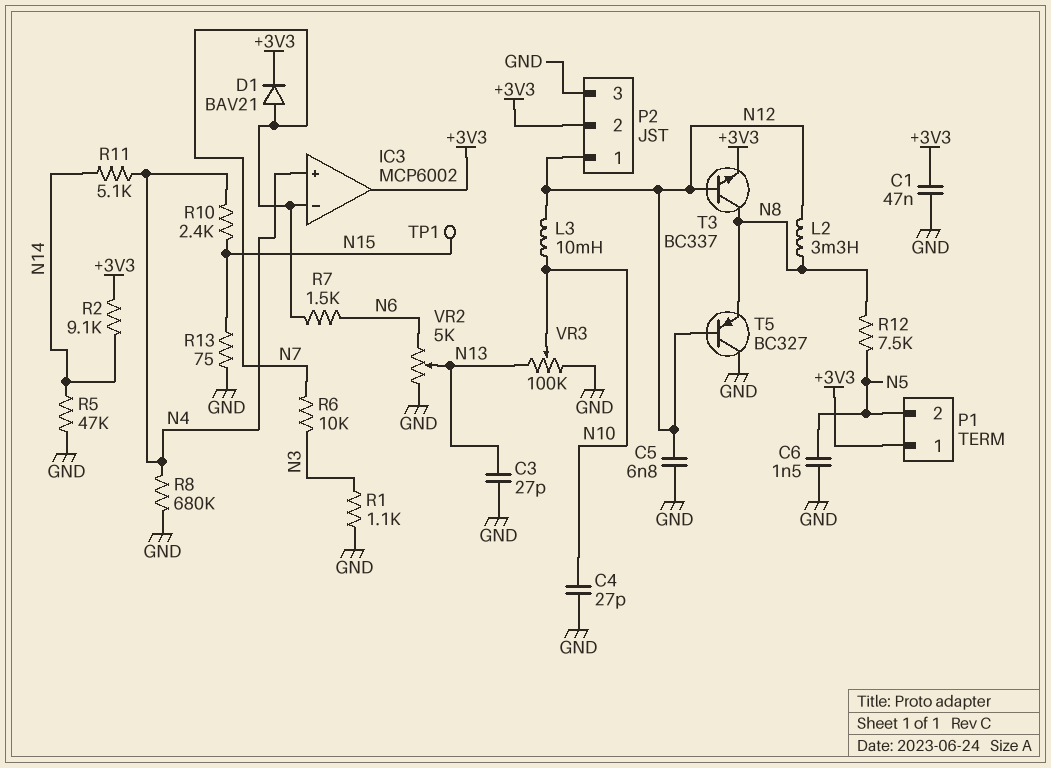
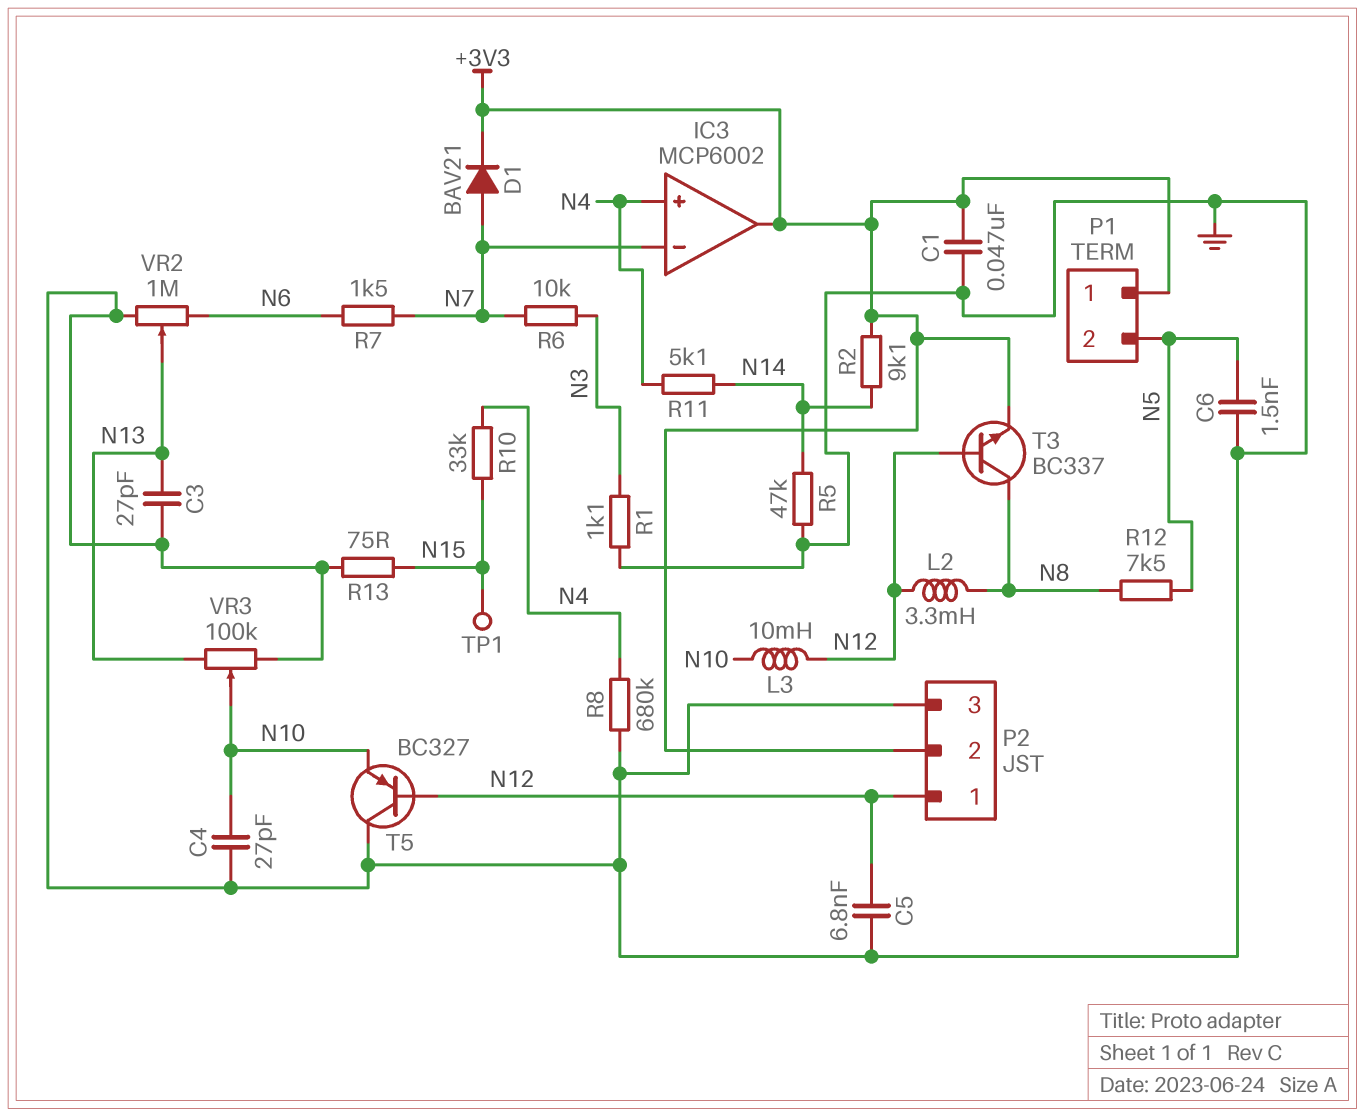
R10: 2.4k (N4, N15) -> 33k (N4, N15)
T5: PNP BC327 (B N12, C GND, E N8) -> PNP BC327 (B N12, C GND, E N10)
VR2: 5k (GND, N6, wiper N13) -> 1M (GND, N6, wiper N13)

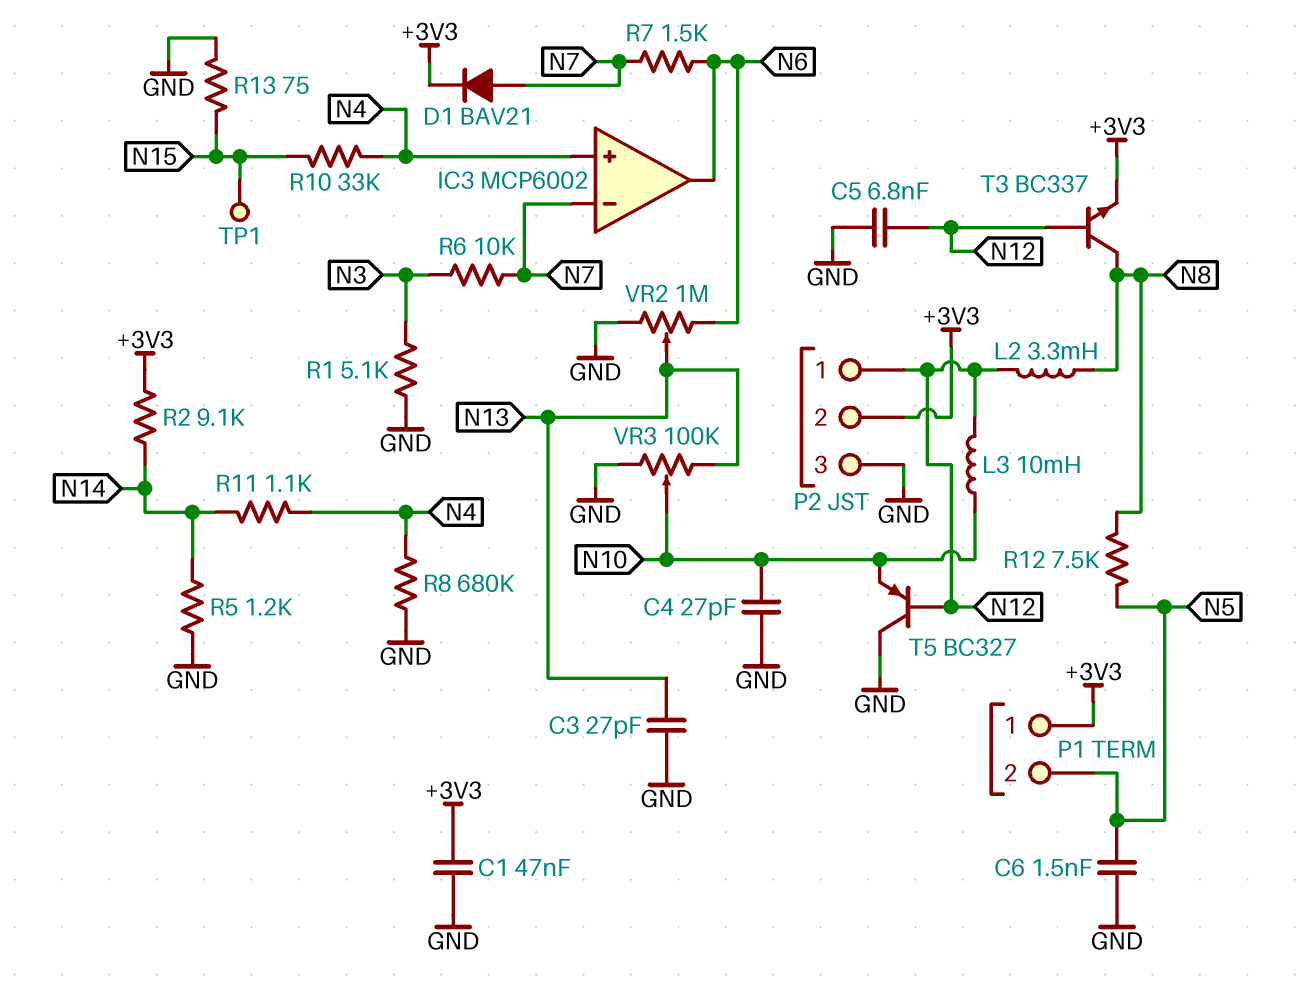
IC3 pin out: +3V3 -> N6
R1: 1.1k (GND, N3) -> 5.1k (GND, N3)
R5: 47k (GND, N14) -> 1.2k (GND, N14)
R11: 5.1k (N4, N14) -> 1.1k (N4, N14)

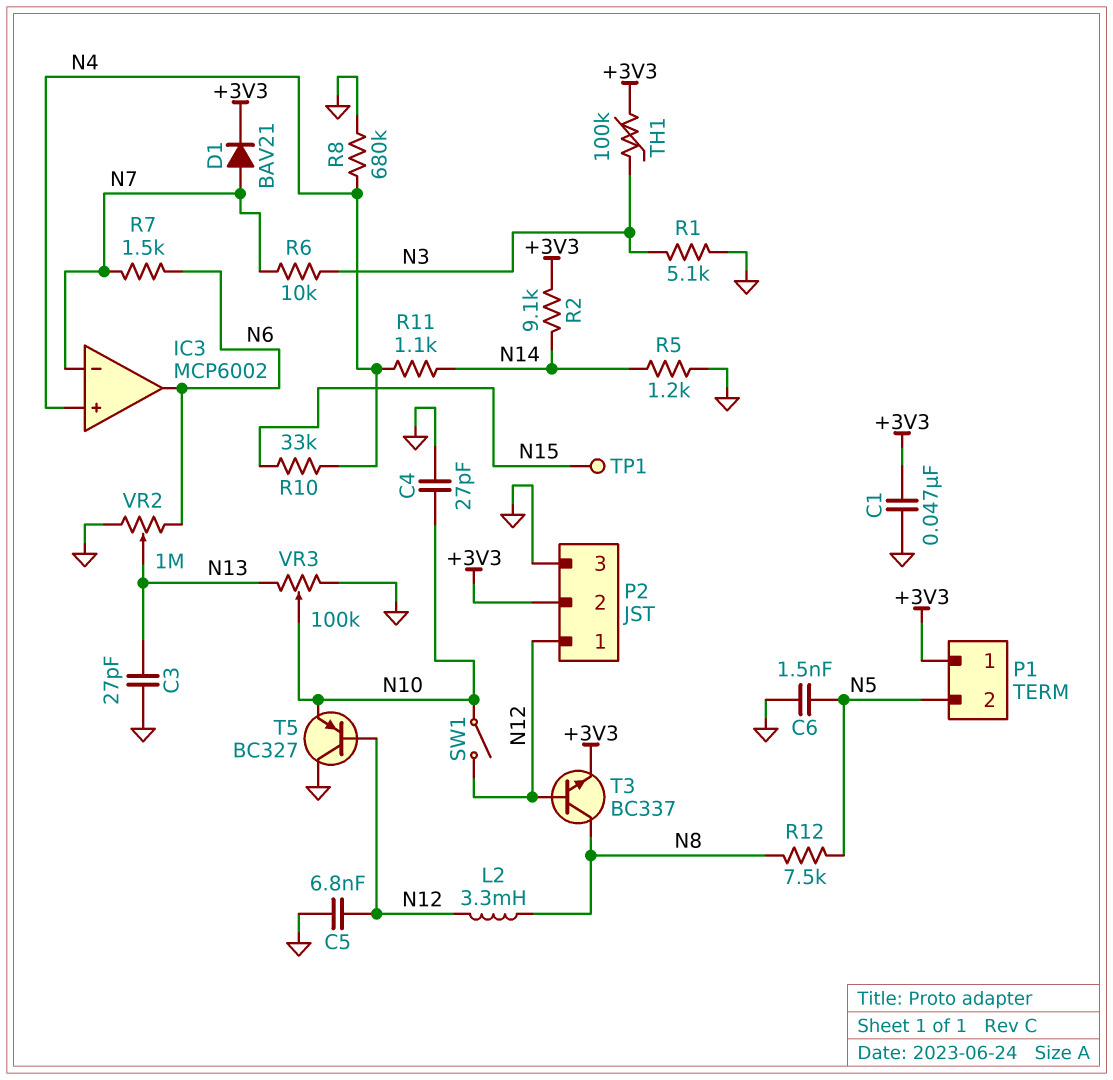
L3: 10mH (N10, N12) -> none
R13: 75 (GND, N15) -> none
SW1: none -> switch (N10, N12)
TH1: none -> 100k (+3V3, N3)

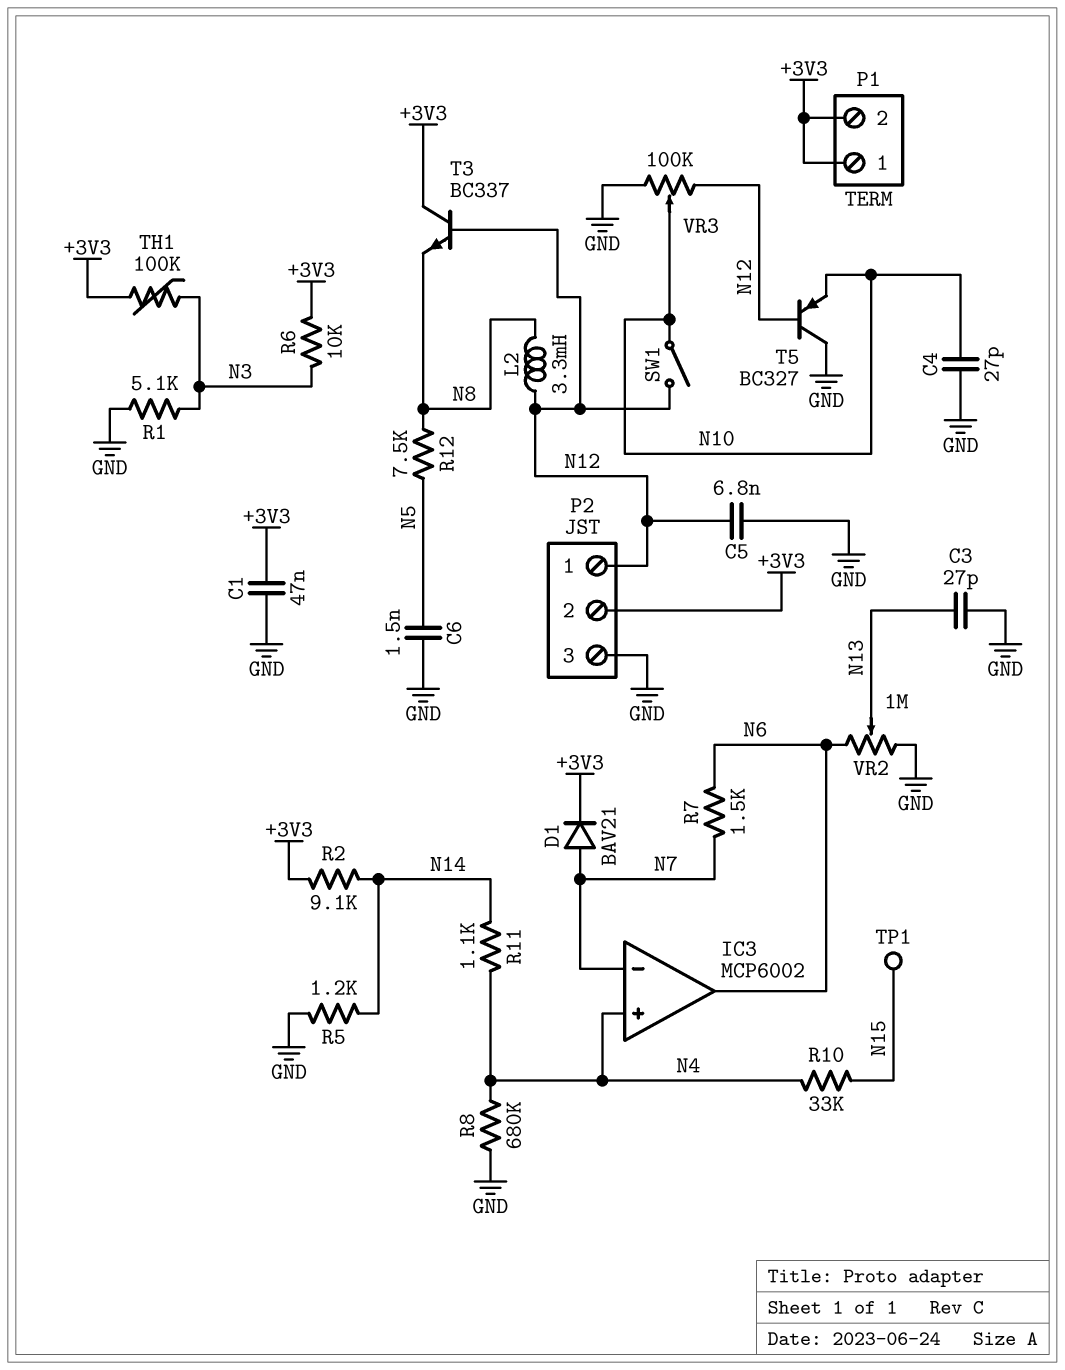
P1 pin 2: N5 -> +3V3
R6: 10k (N3, N7) -> 10k (+3V3, N3)
T3: NPN BC337 (B N12, C N8, E +3V3) -> NPN BC337 (B N12, C +3V3, E N8)
VR3: 100k (GND, N13, wiper N10) -> 100k (GND, N12, wiper N10)

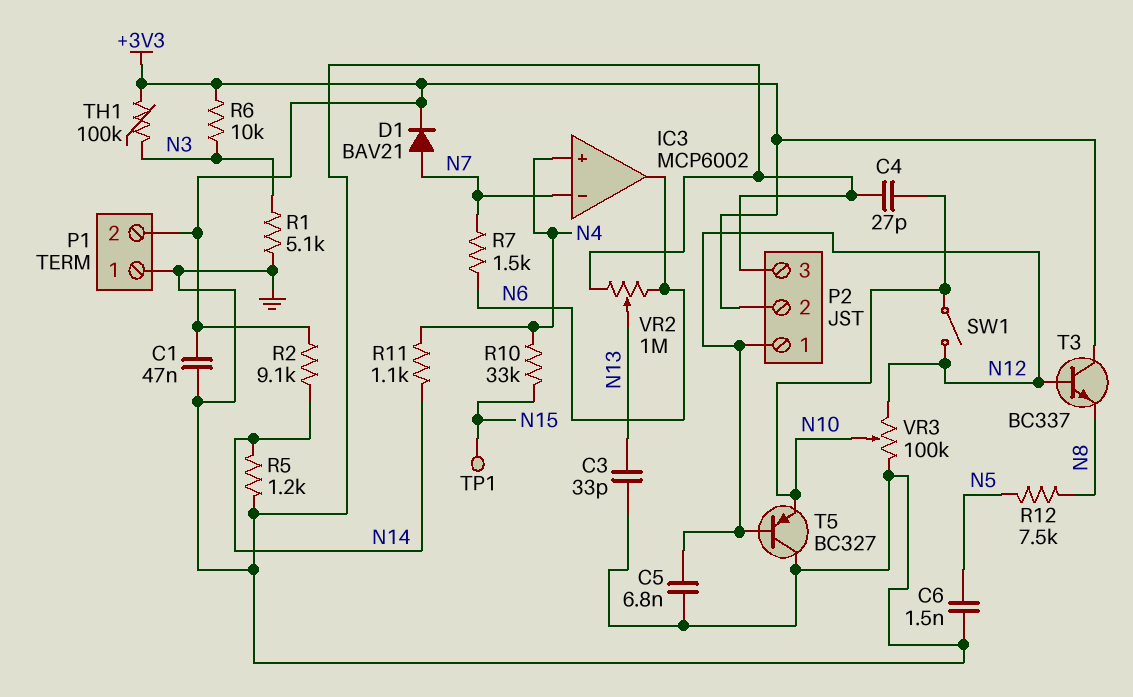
C3: 27pF (GND, N13) -> 33pF (GND, N13)
L2: 3.3mH (N8, N12) -> none
P1 pin 1: +3V3 -> GND
R8: 680k (GND, N4) -> none

